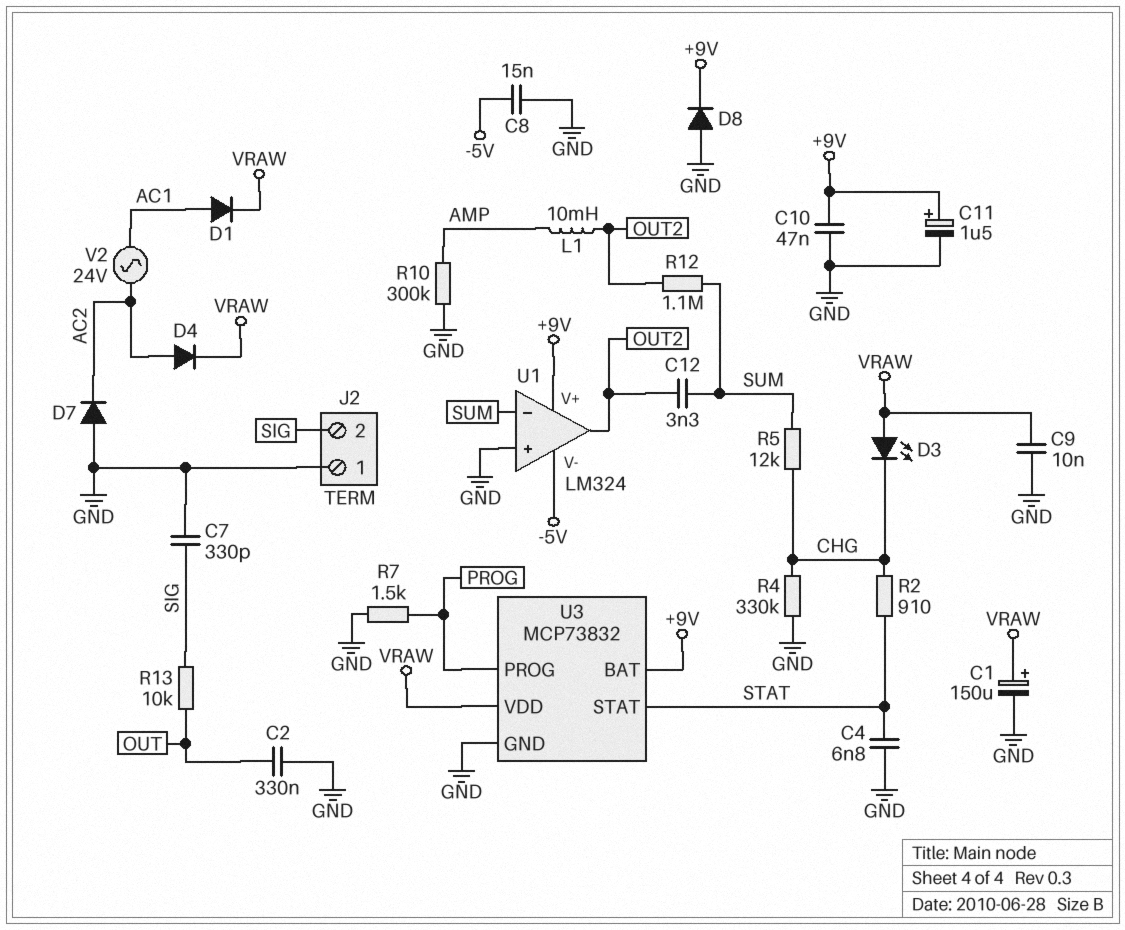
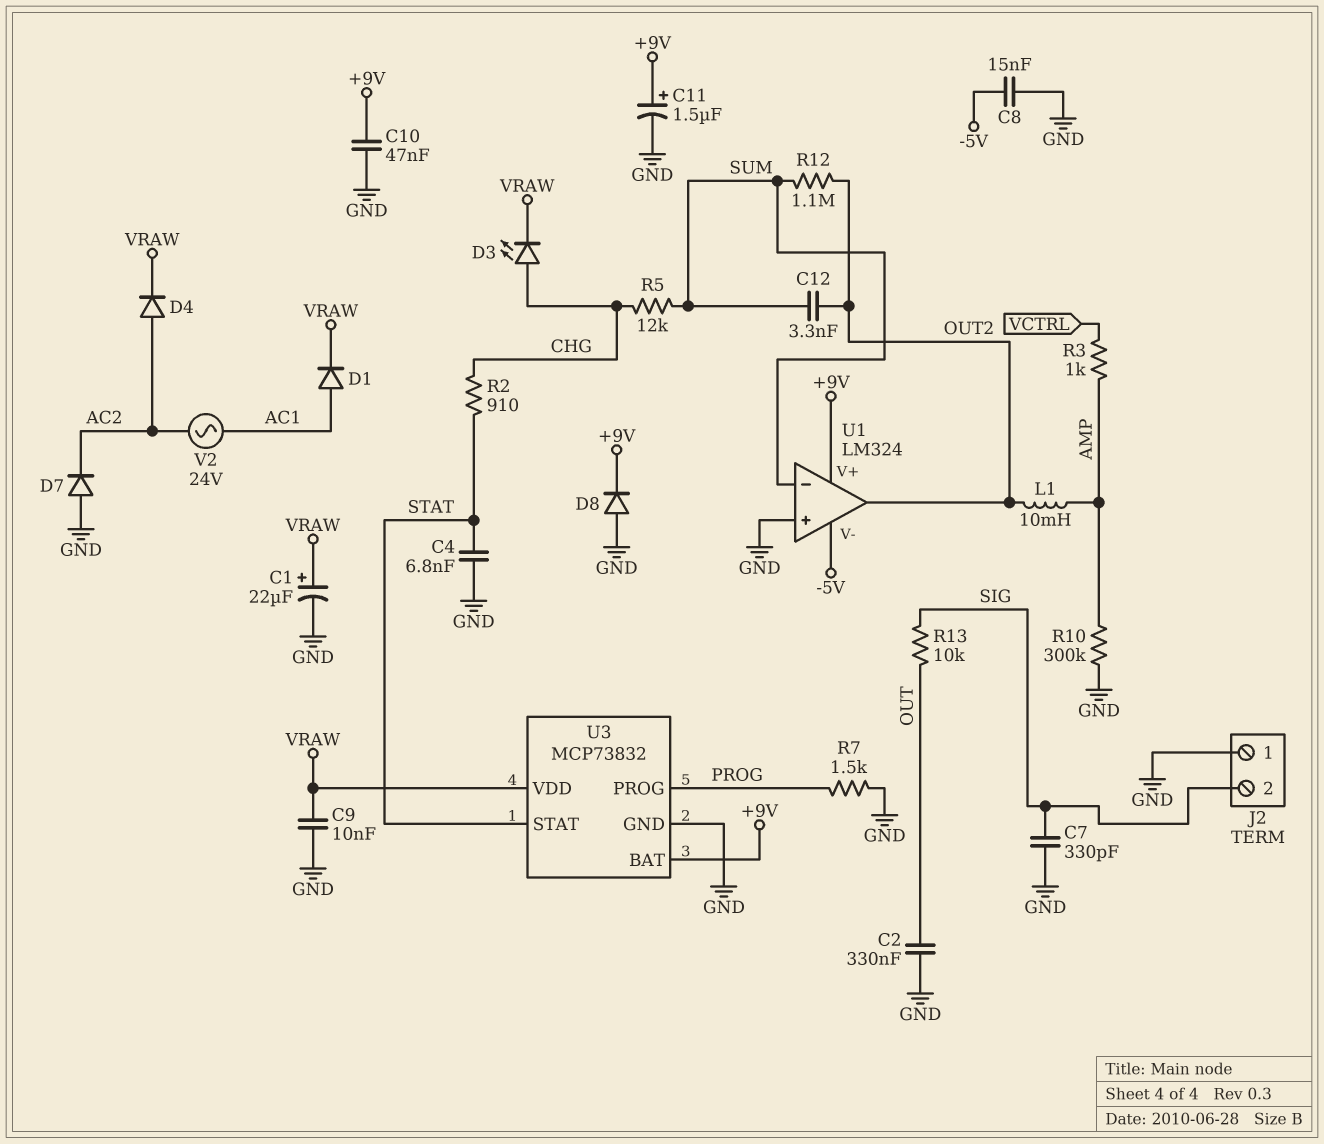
C1: 150uF (plus VRAW, minus GND) -> 22uF (plus VRAW, minus GND)
D3: LED (A VRAW, K CHG) -> LED (A CHG, K VRAW)
R3: none -> 1k (AMP, VCTRL)
R4: 330k (CHG, GND) -> none

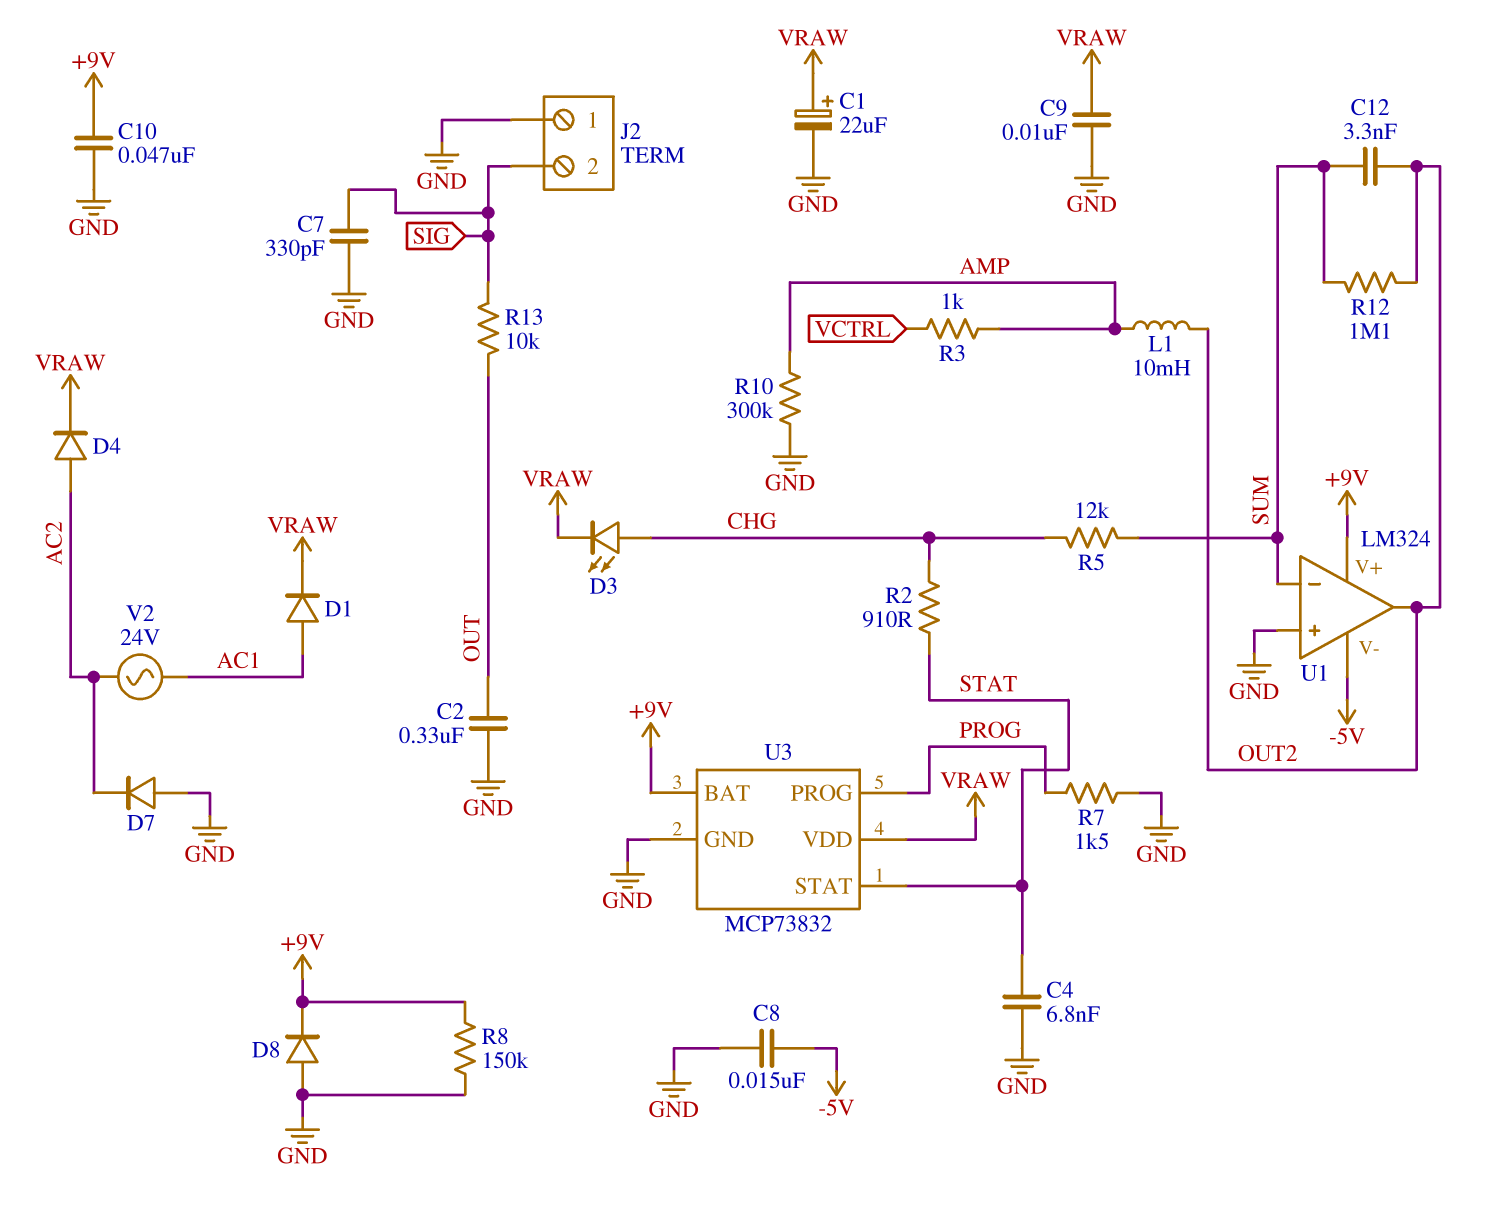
C11: 1.5uF (plus +9V, minus GND) -> none
R8: none -> 150k (+9V, GND)

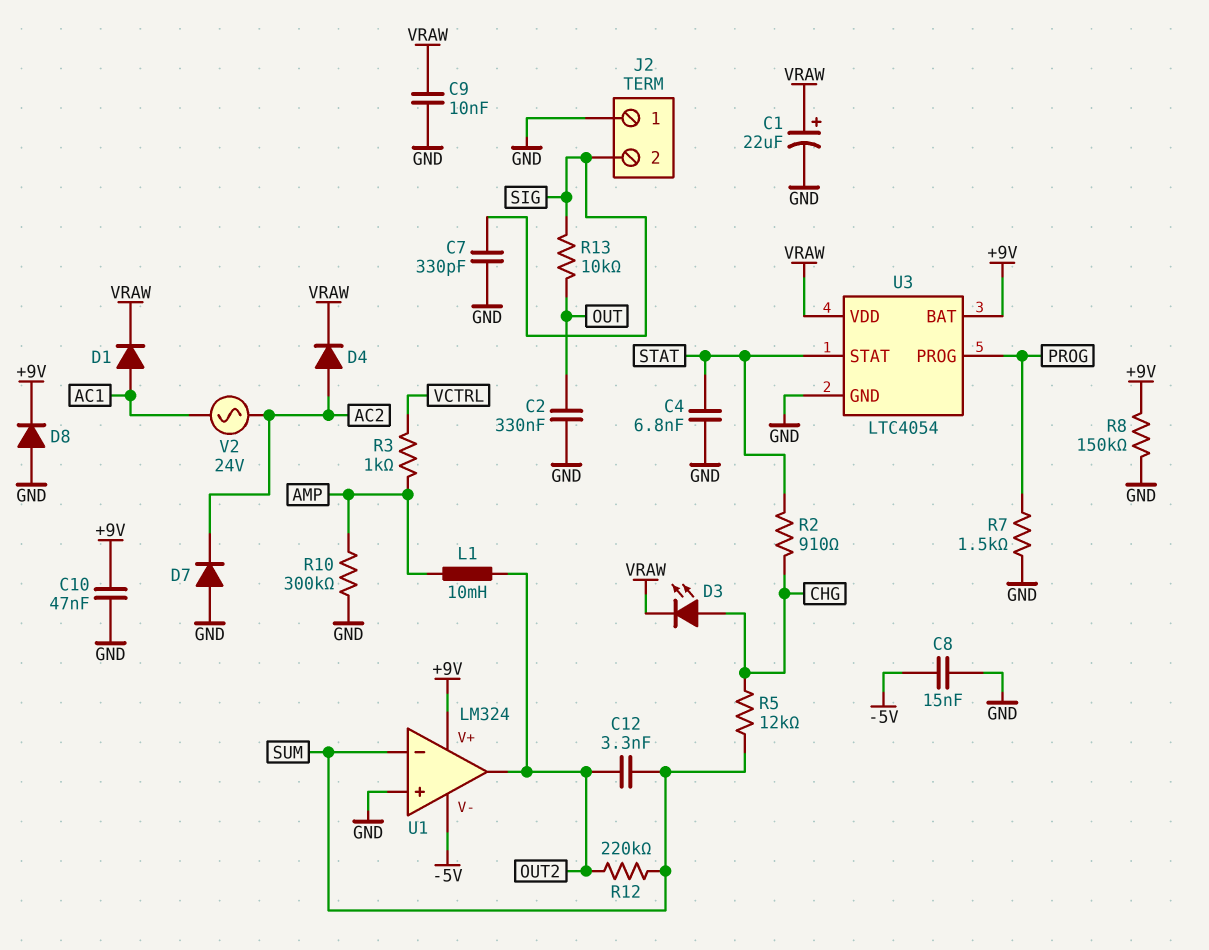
R12: 1.1M (OUT2, SUM) -> 220k (OUT2, SUM)
U3: MCP73832 -> LTC4054

